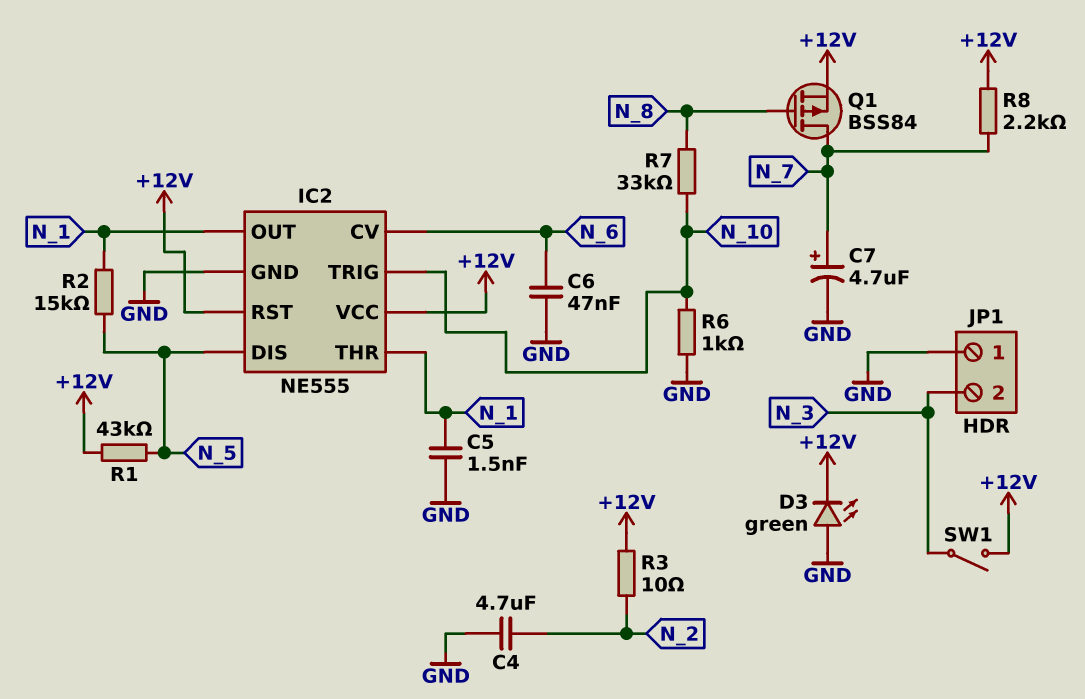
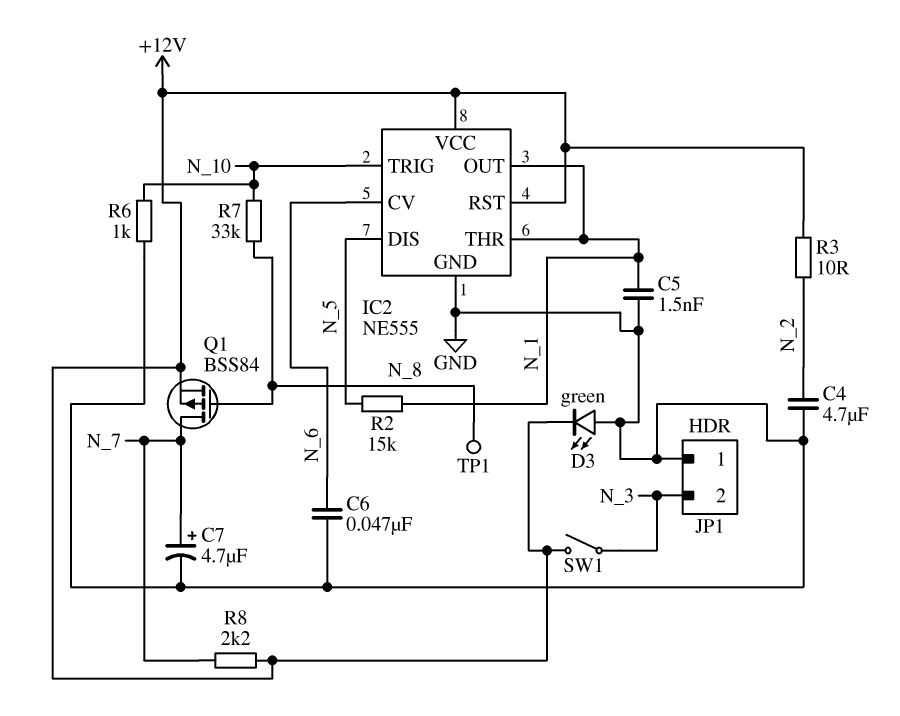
R1: 43k (+12V, N_5) -> none
TP1: none -> test point (N_8)

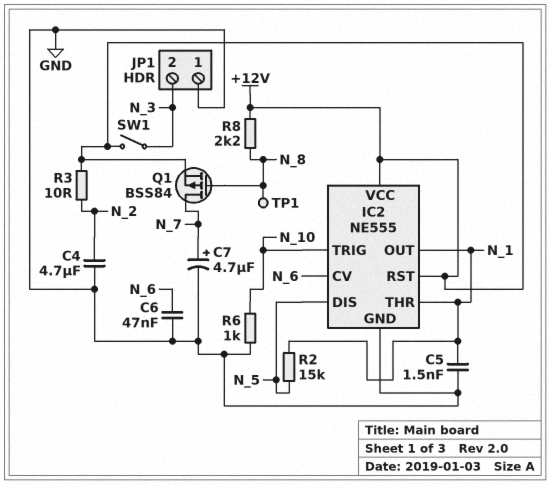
D3: LED green (A GND, K +12V) -> none
R7: 33k (N_8, N_10) -> none
R8: 2.2k (+12V, N_7) -> 2.2k (+12V, N_8)

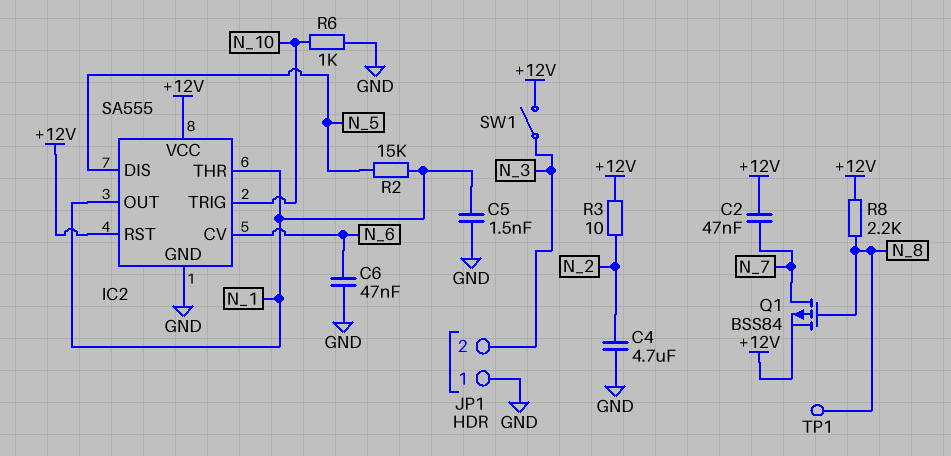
C2: none -> 47nF (+12V, N_7)
C7: 4.7uF (plus N_7, minus GND) -> none
IC2: NE555 -> SA555

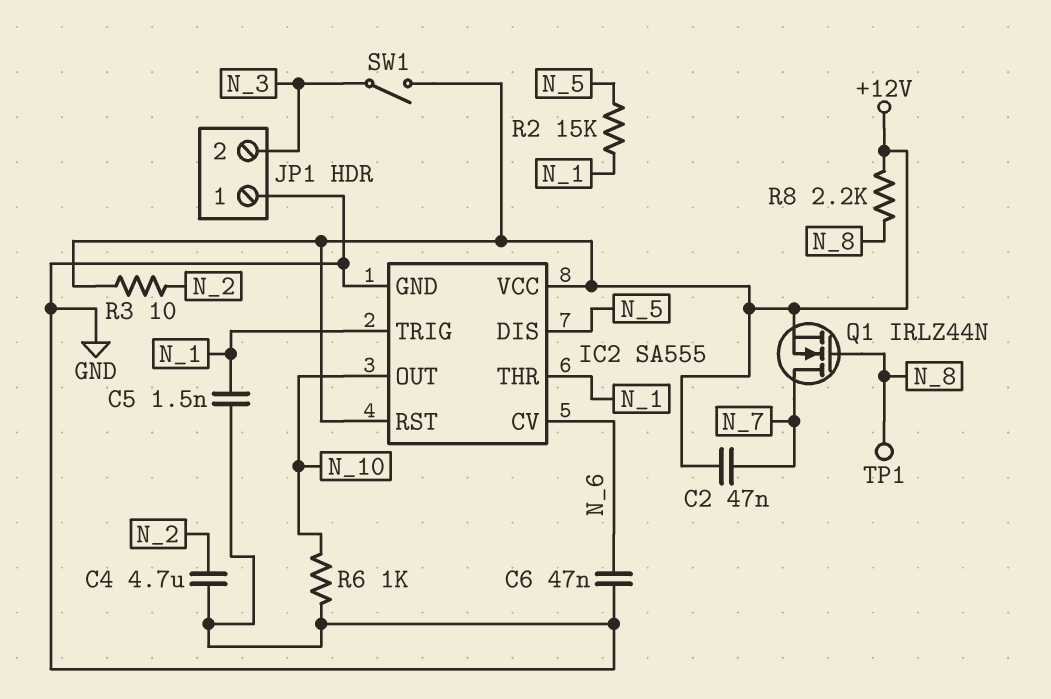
IC2 pin OUT: N_1 -> N_10
IC2 pin TRIG: N_10 -> N_1
Q1: PMOS BSS84 (G N_8, D N_7, S +12V) -> NMOS IRLZ44N (G N_8, D N_7, S +12V)

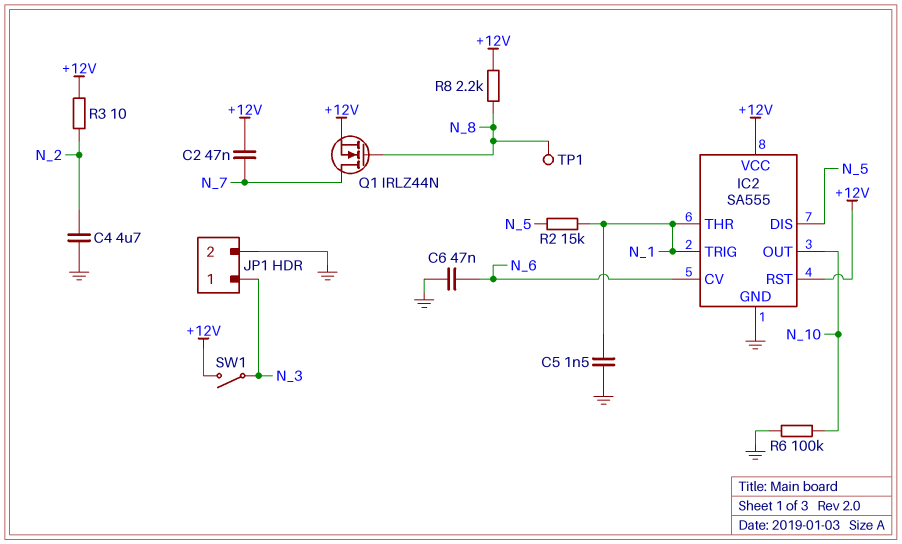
JP1 pin 1: GND -> N_3
JP1 pin 2: N_3 -> GND
R6: 1k (GND, N_10) -> 100k (GND, N_10)

